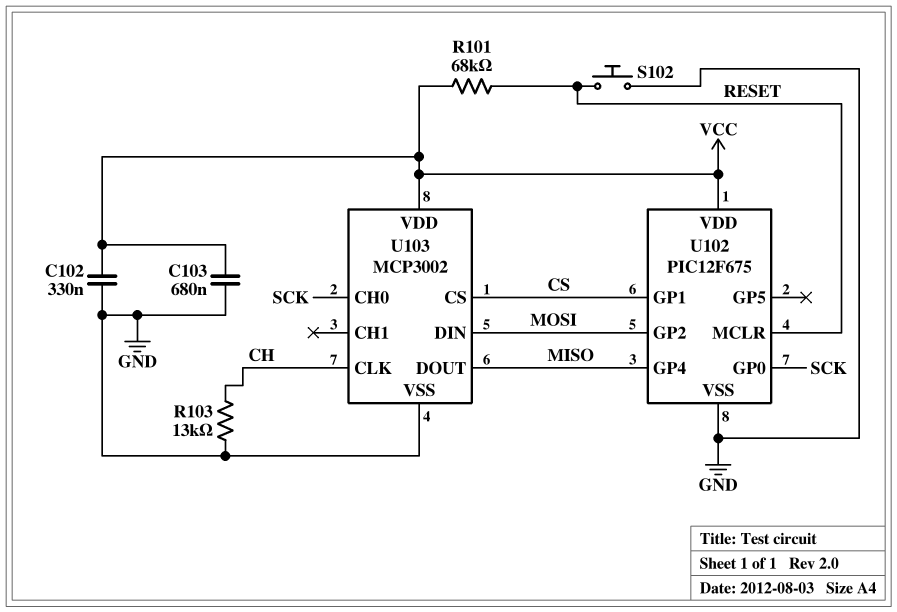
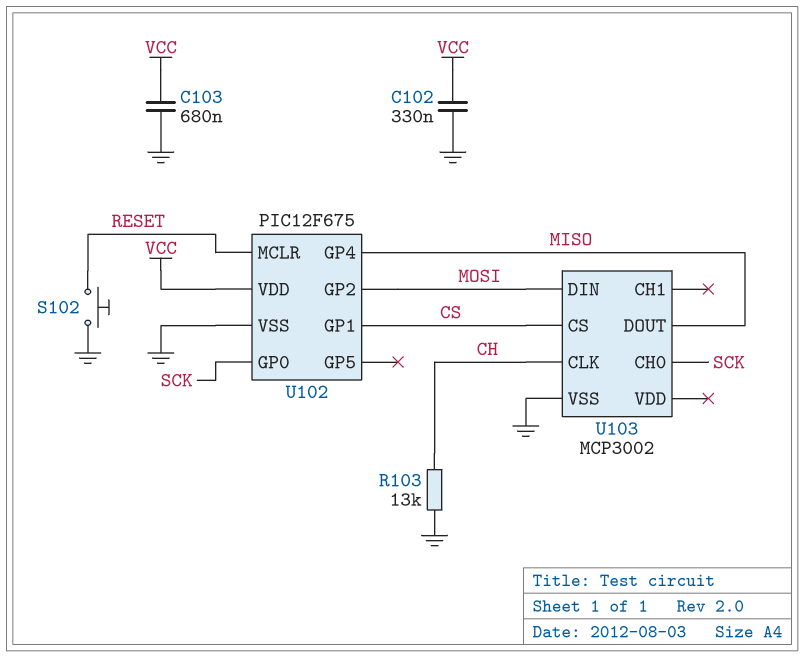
R101: 68k (RESET, VCC) -> none
U103 pin VDD: VCC -> none

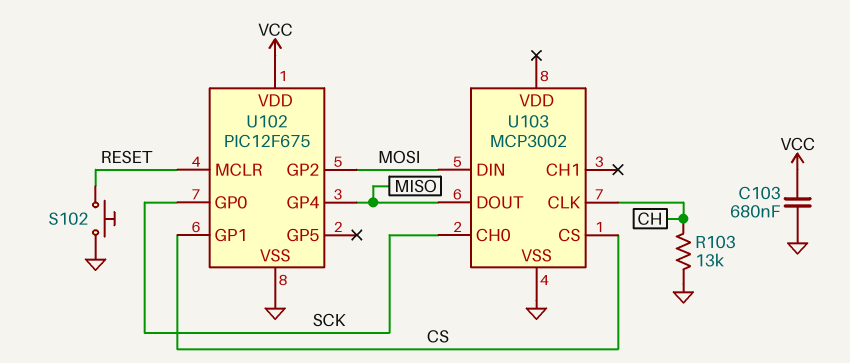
C102: 330nF (GND, VCC) -> none

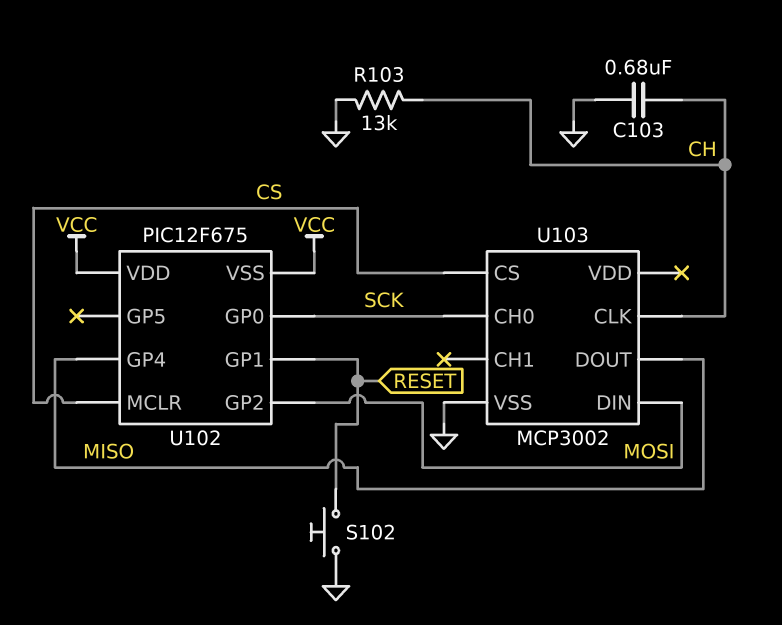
C103: 680nF (GND, VCC) -> 680nF (CH, GND)
U102 pin GP1: CS -> RESET
U102 pin MCLR: RESET -> CS
U102 pin VSS: GND -> VCC

